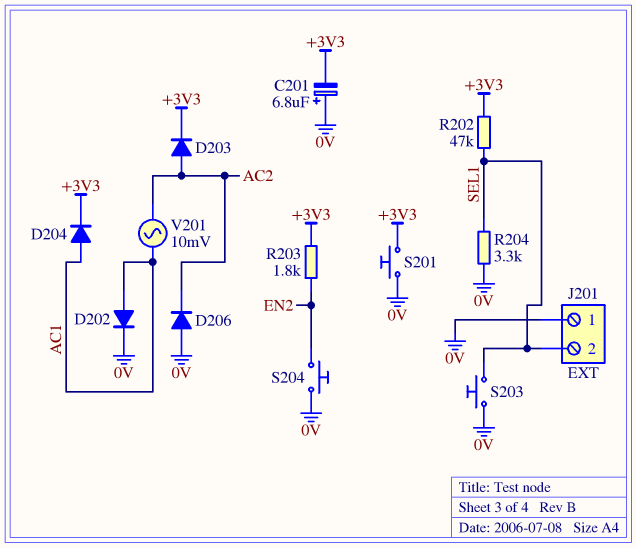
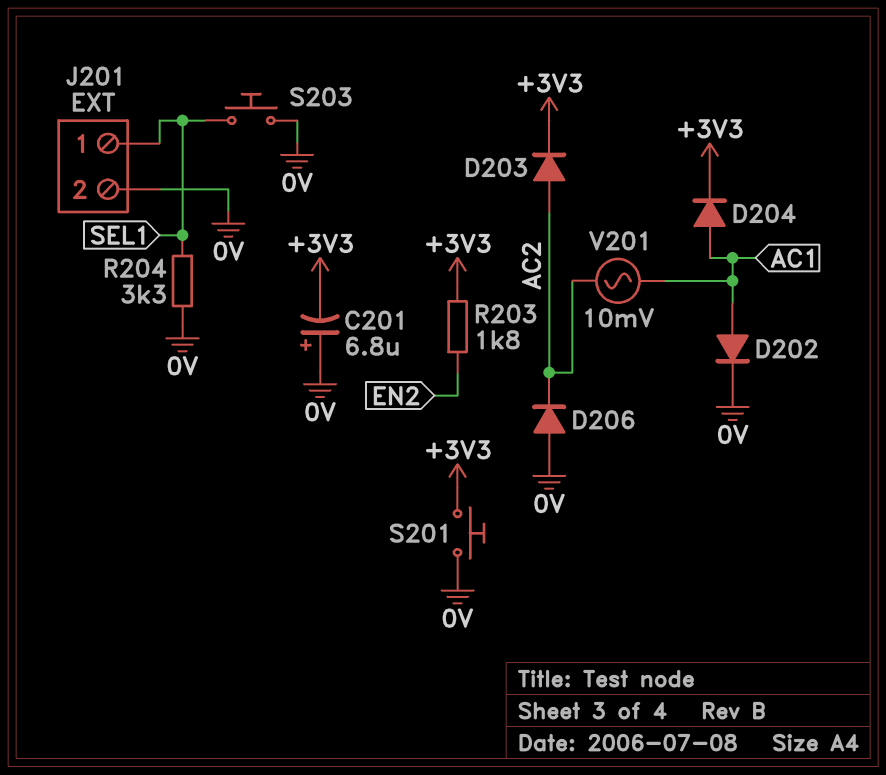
J201 pin 1: 0V -> SEL1
J201 pin 2: SEL1 -> 0V
R202: 47k (+3V3, SEL1) -> none
S204: button (0V, EN2) -> none

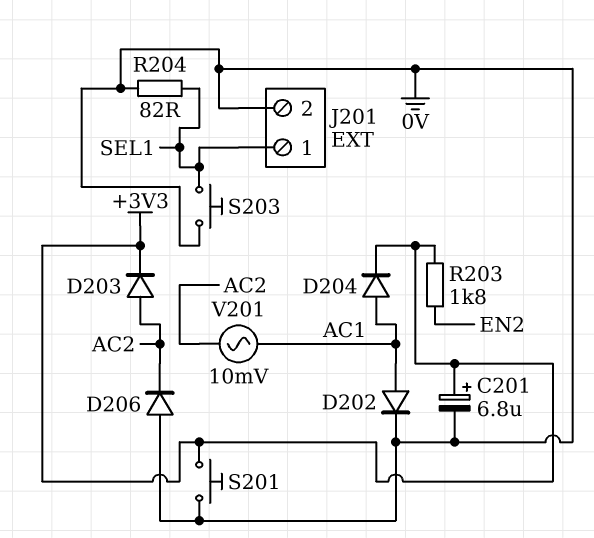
C201: 6.8uF (plus 0V, minus +3V3) -> 6.8uF (plus +3V3, minus 0V)
R204: 3.3k (0V, SEL1) -> 82 (0V, SEL1)

